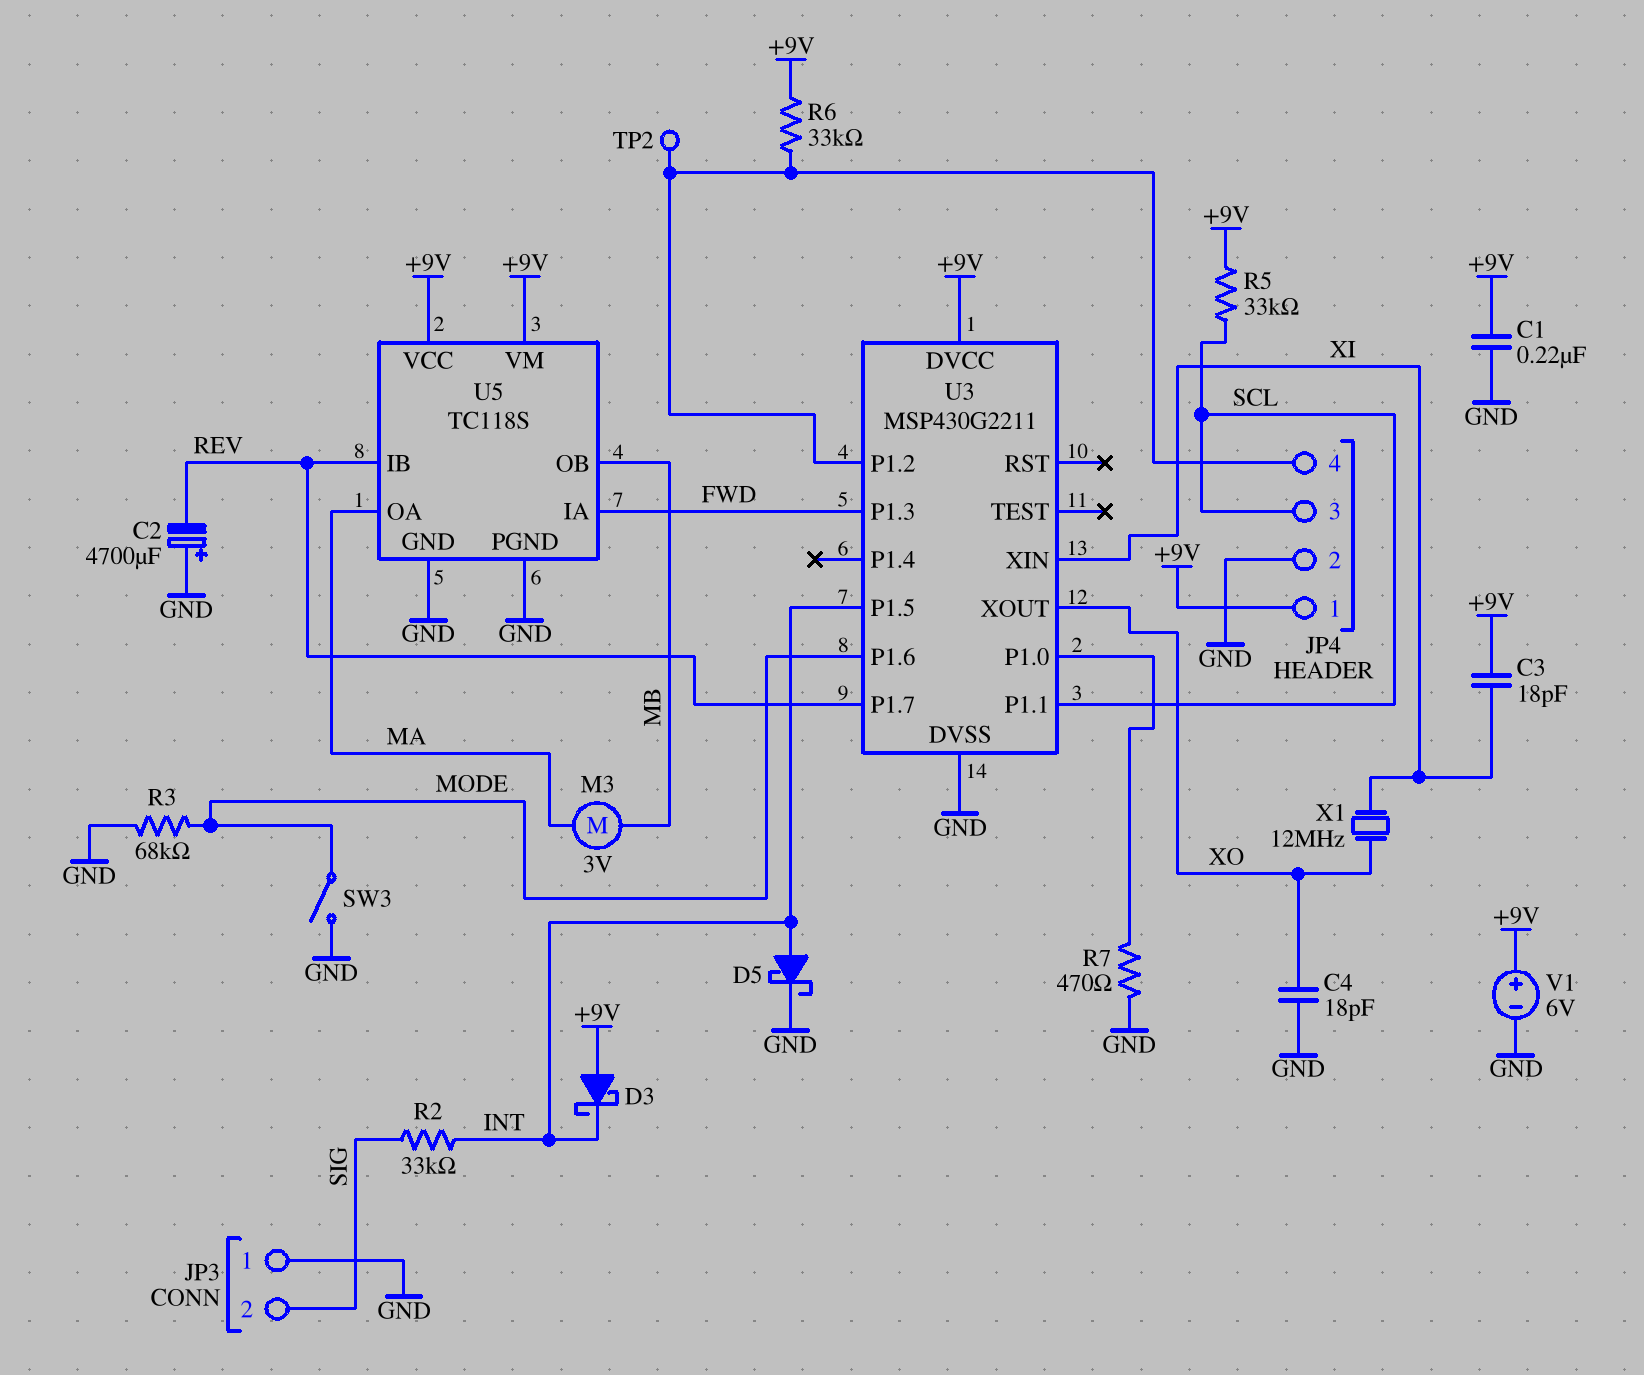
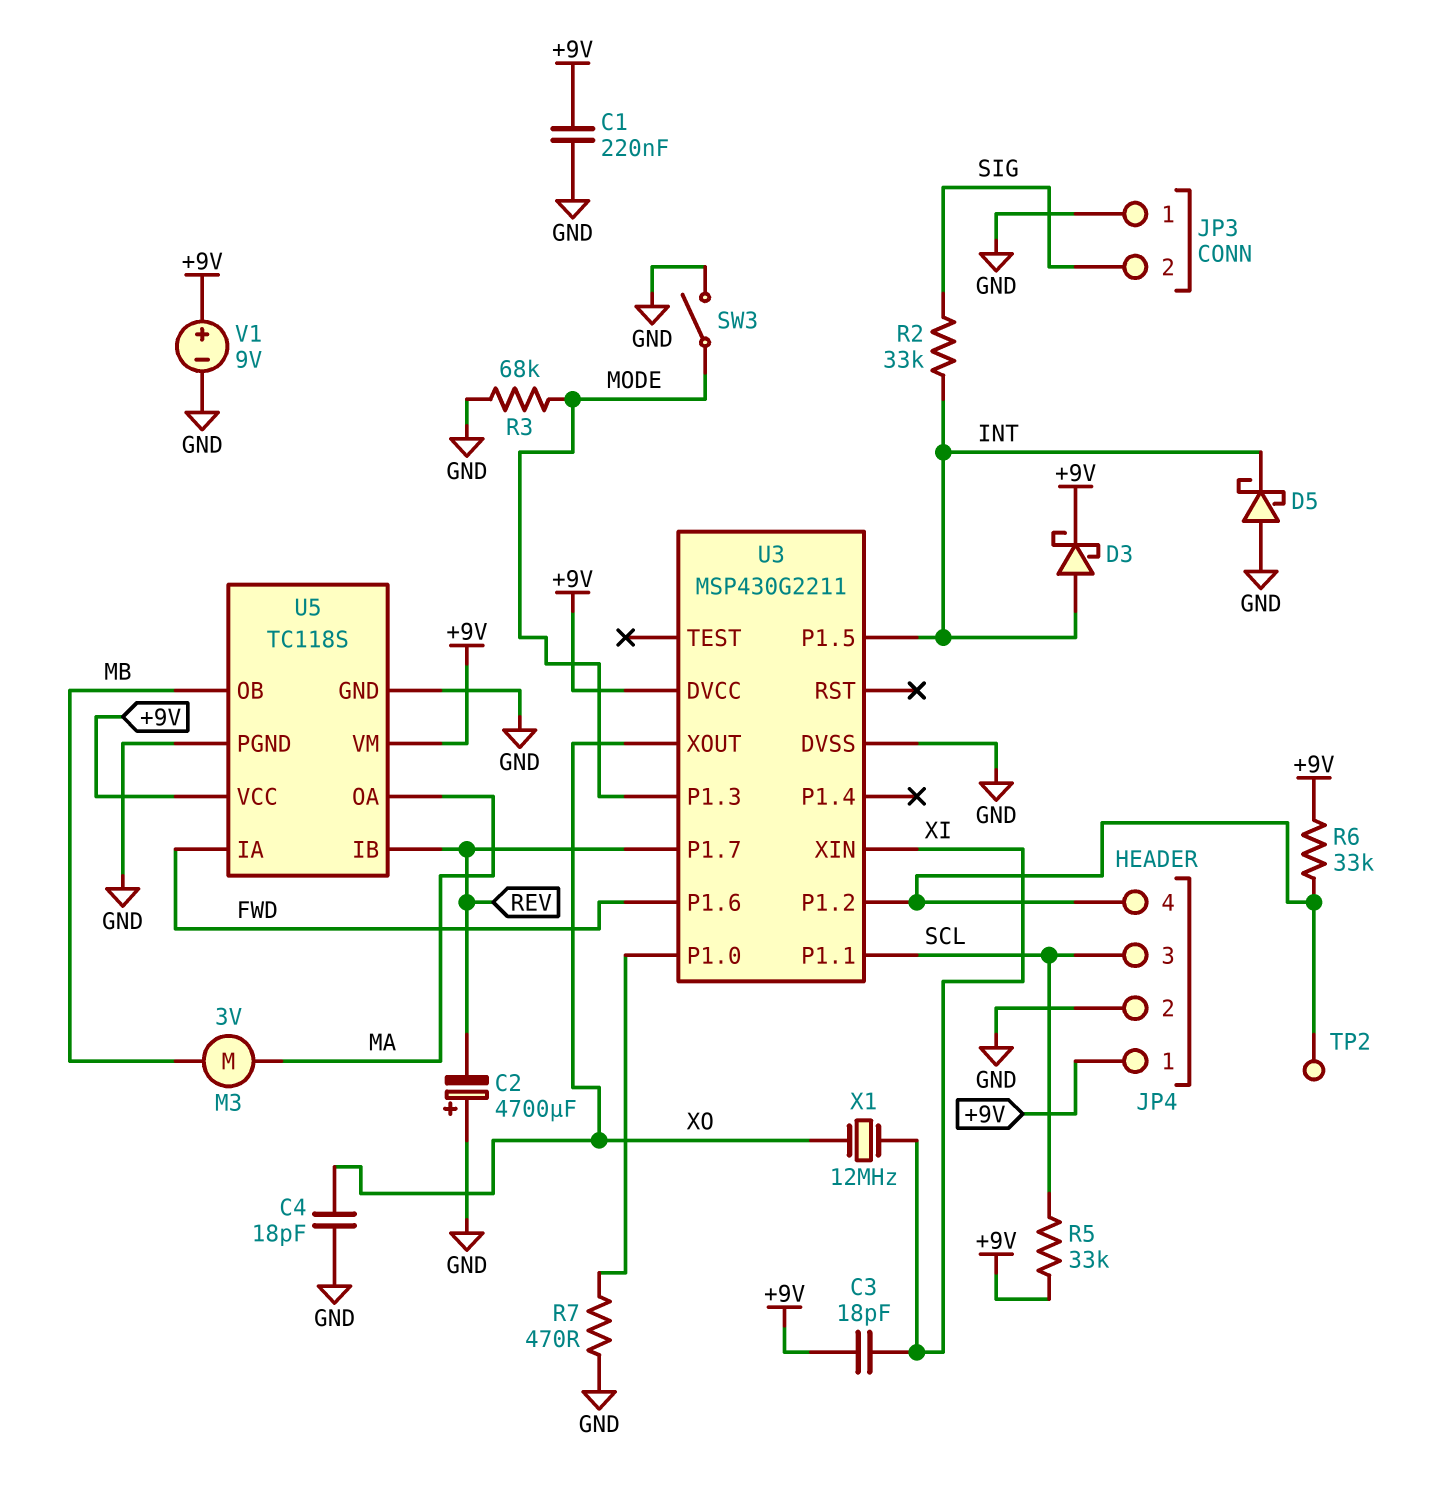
D3: schottky (A +9V, K INT) -> schottky (A INT, K +9V)
D5: schottky (A INT, K GND) -> schottky (A GND, K INT)
U3 pin P1.3: FWD -> MODE
U3 pin P1.6: MODE -> FWD
V1: 6V (plus +9V, minus GND) -> 9V (plus +9V, minus GND)

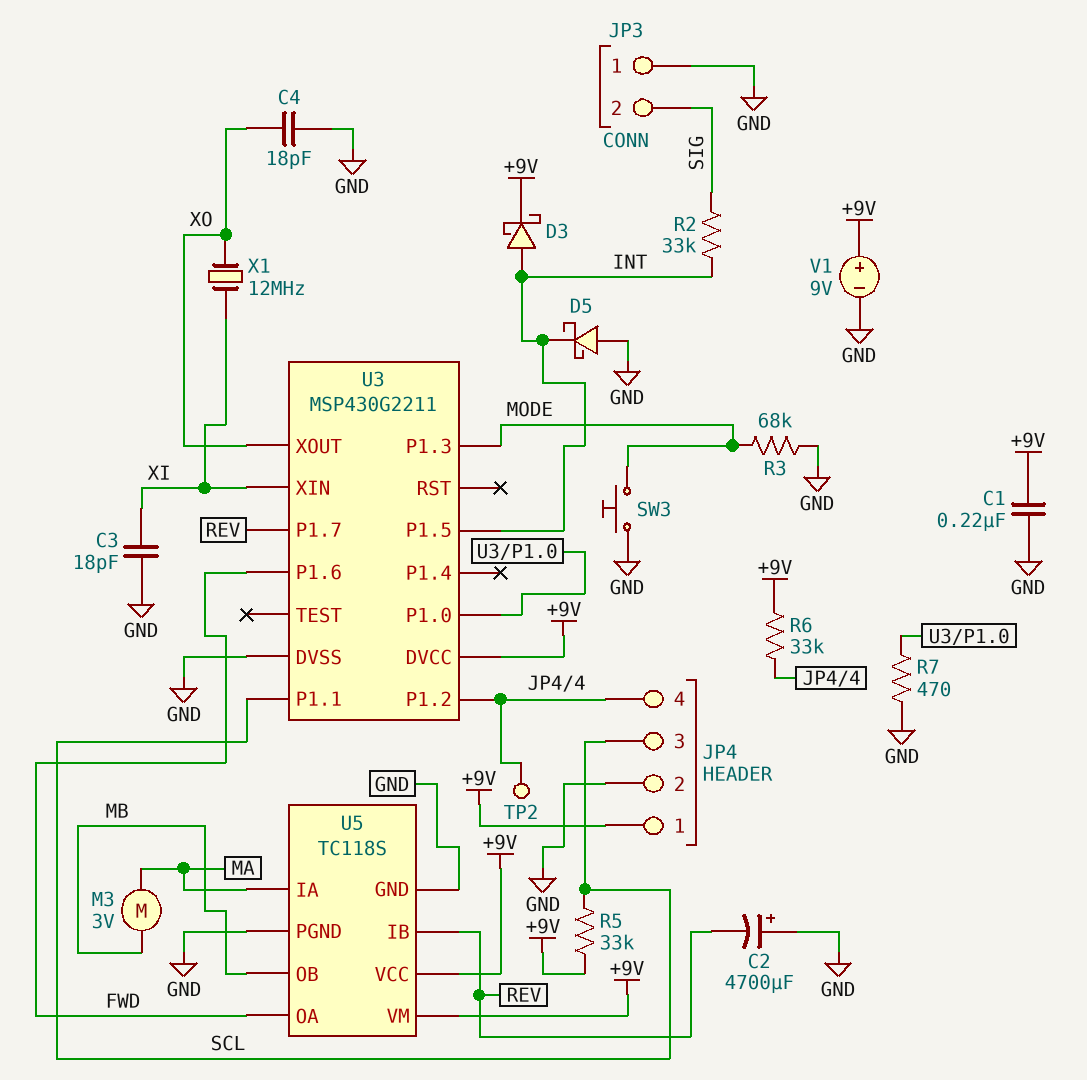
C3: 18pF (+9V, XI) -> 18pF (GND, XI)
SW3: switch (GND, MODE) -> button (GND, MODE)
U5 pin IA: FWD -> MA
U5 pin OA: MA -> FWD

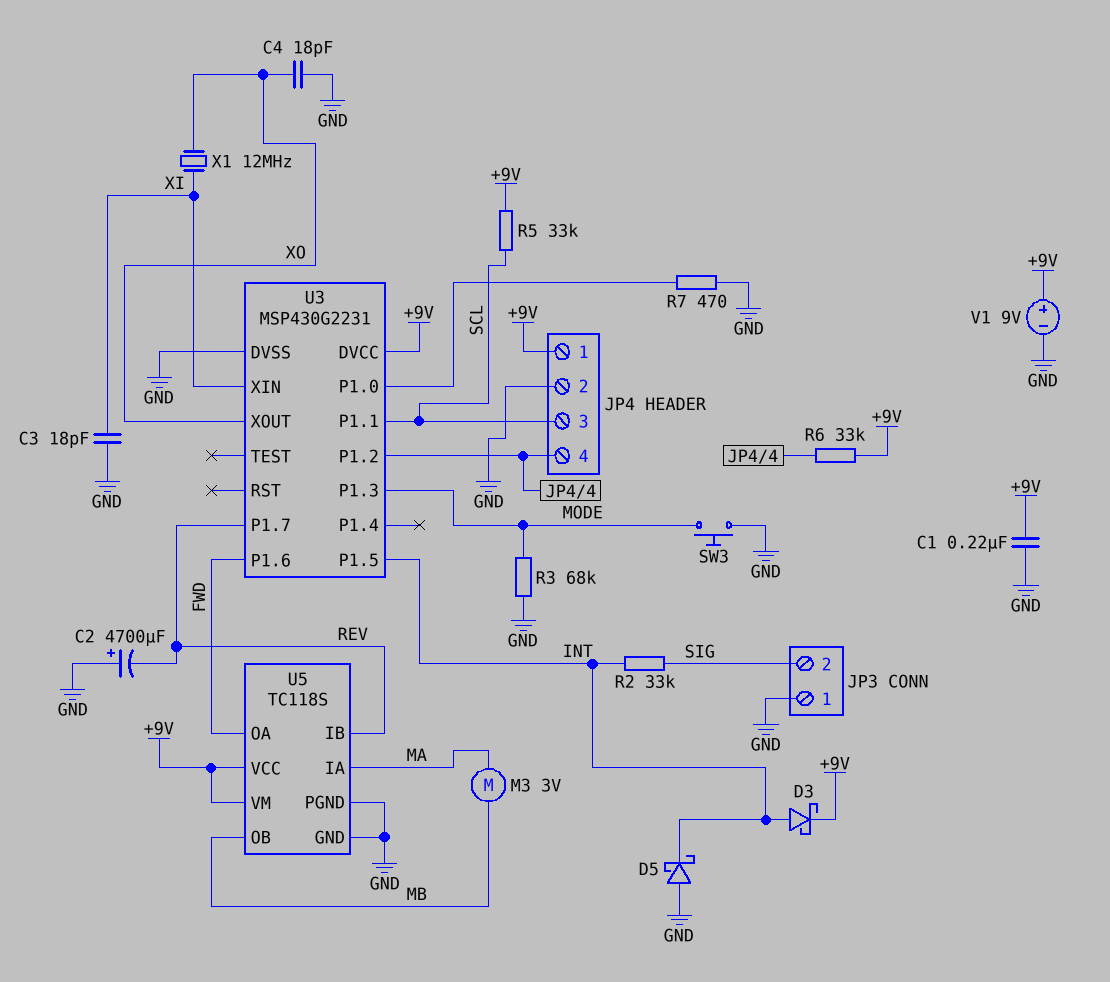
TP2: test point (JP4/4) -> none
U3: MSP430G2211 -> MSP430G2231

